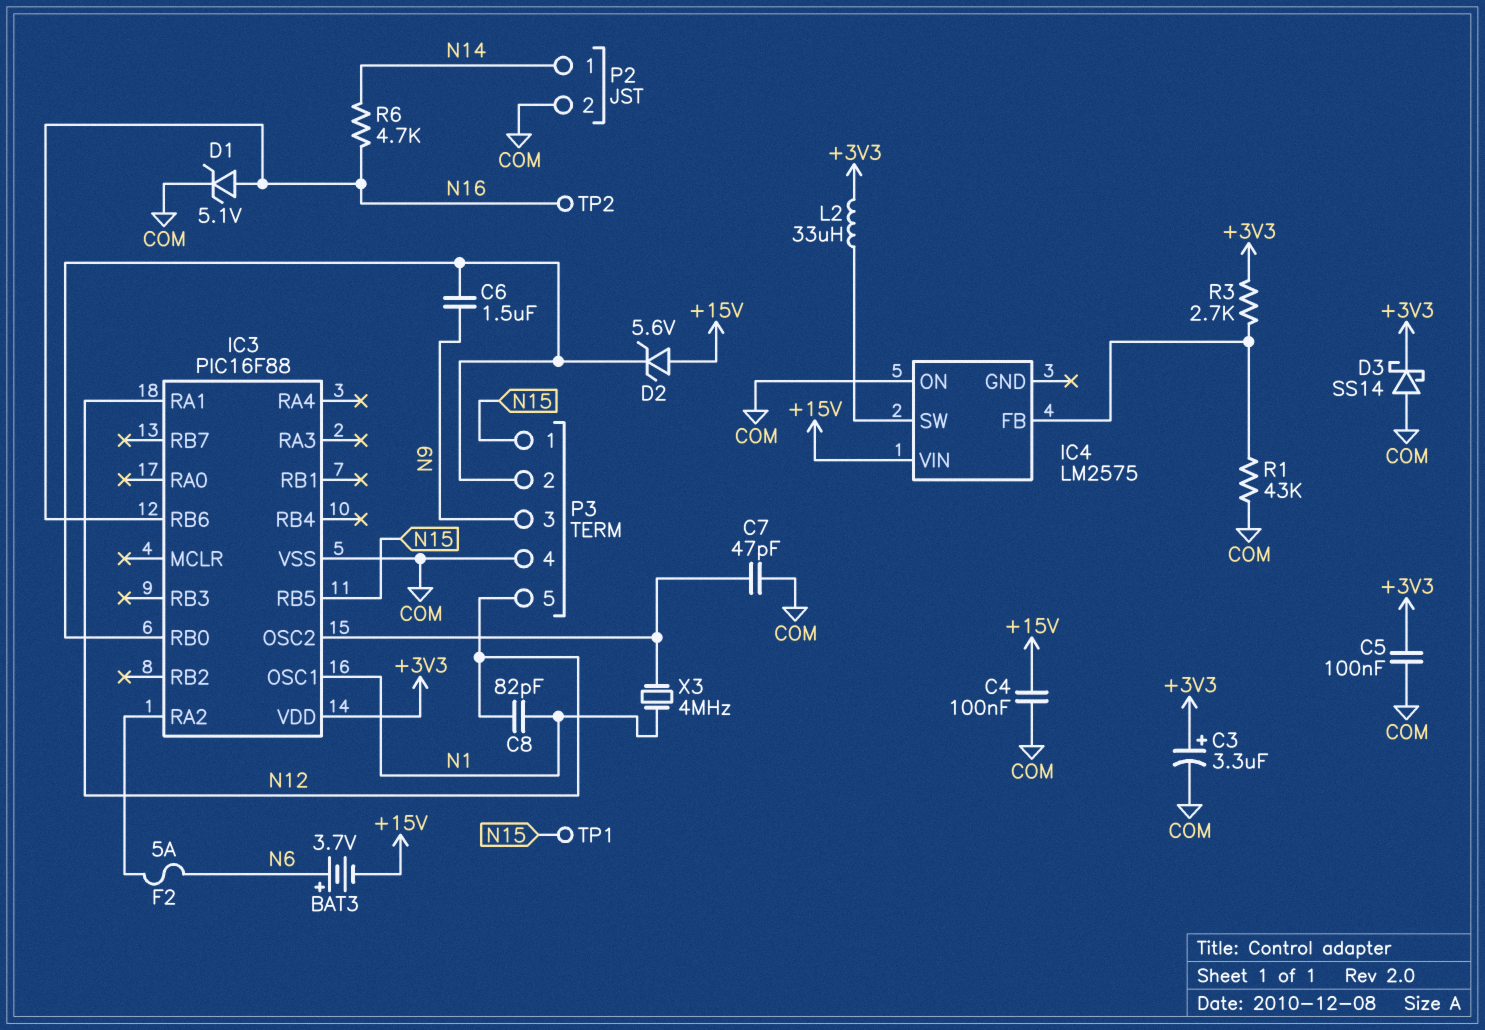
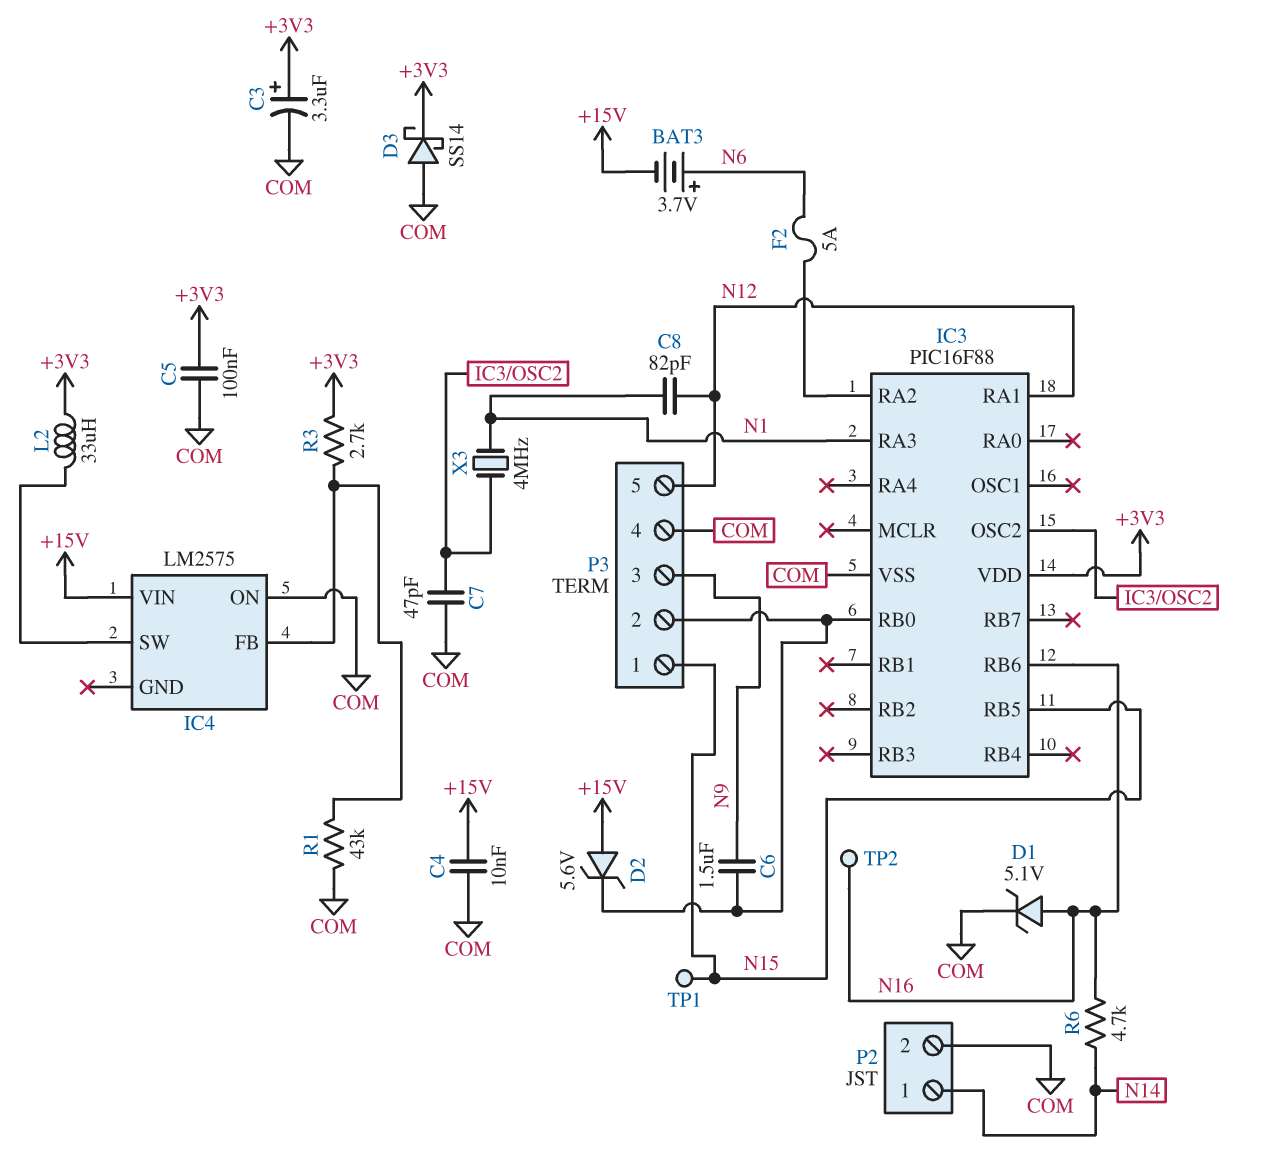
C4: 100nF (+15V, COM) -> 10nF (+15V, COM)
IC3 pin OSC1: N1 -> none
IC3 pin RA3: none -> N1

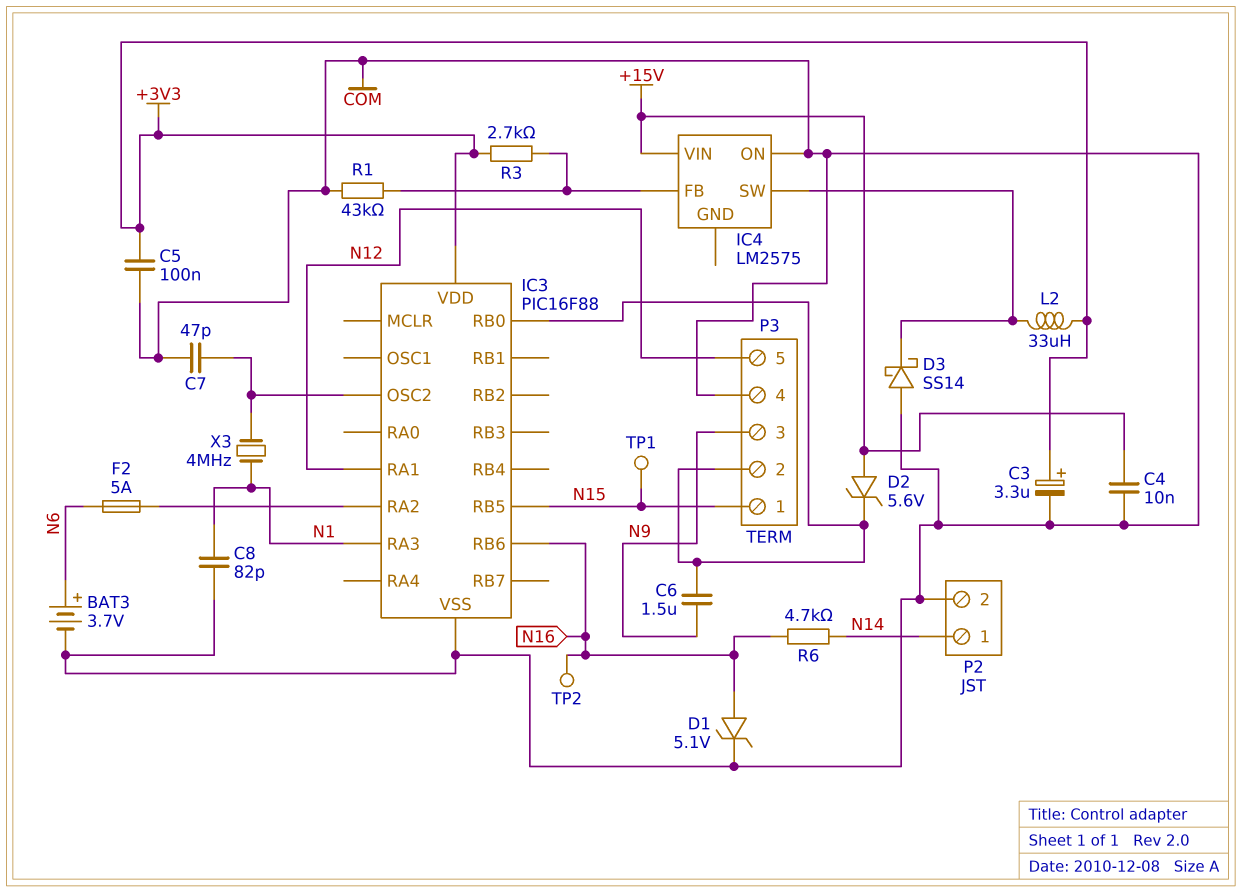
BAT3: 3.7V (plus N6, minus +15V) -> 3.7V (plus N6, minus COM)
C8: 82pF (N1, N12) -> 82pF (COM, N1)
D3: schottky SS14 (A COM, K +3V3) -> schottky SS14 (A COM, K IC4/SW)

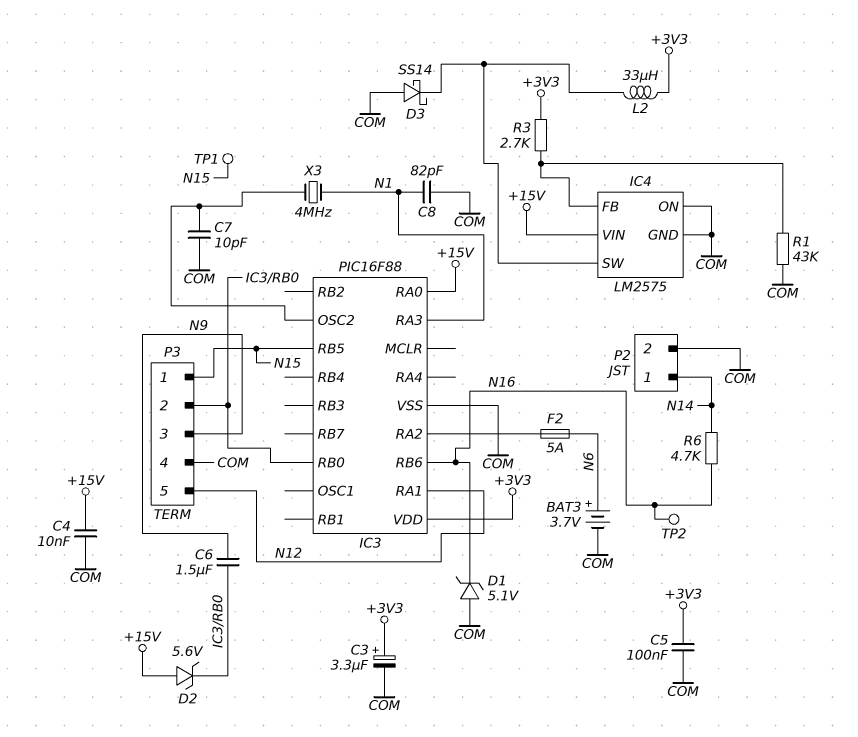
C7: 47pF (COM, IC3/OSC2) -> 10pF (COM, IC3/OSC2)
D1: zener 5.1V (A N16, K COM) -> zener 5.1V (A COM, K N16)
IC3 pin RA0: none -> +15V
IC4 pin GND: none -> COM

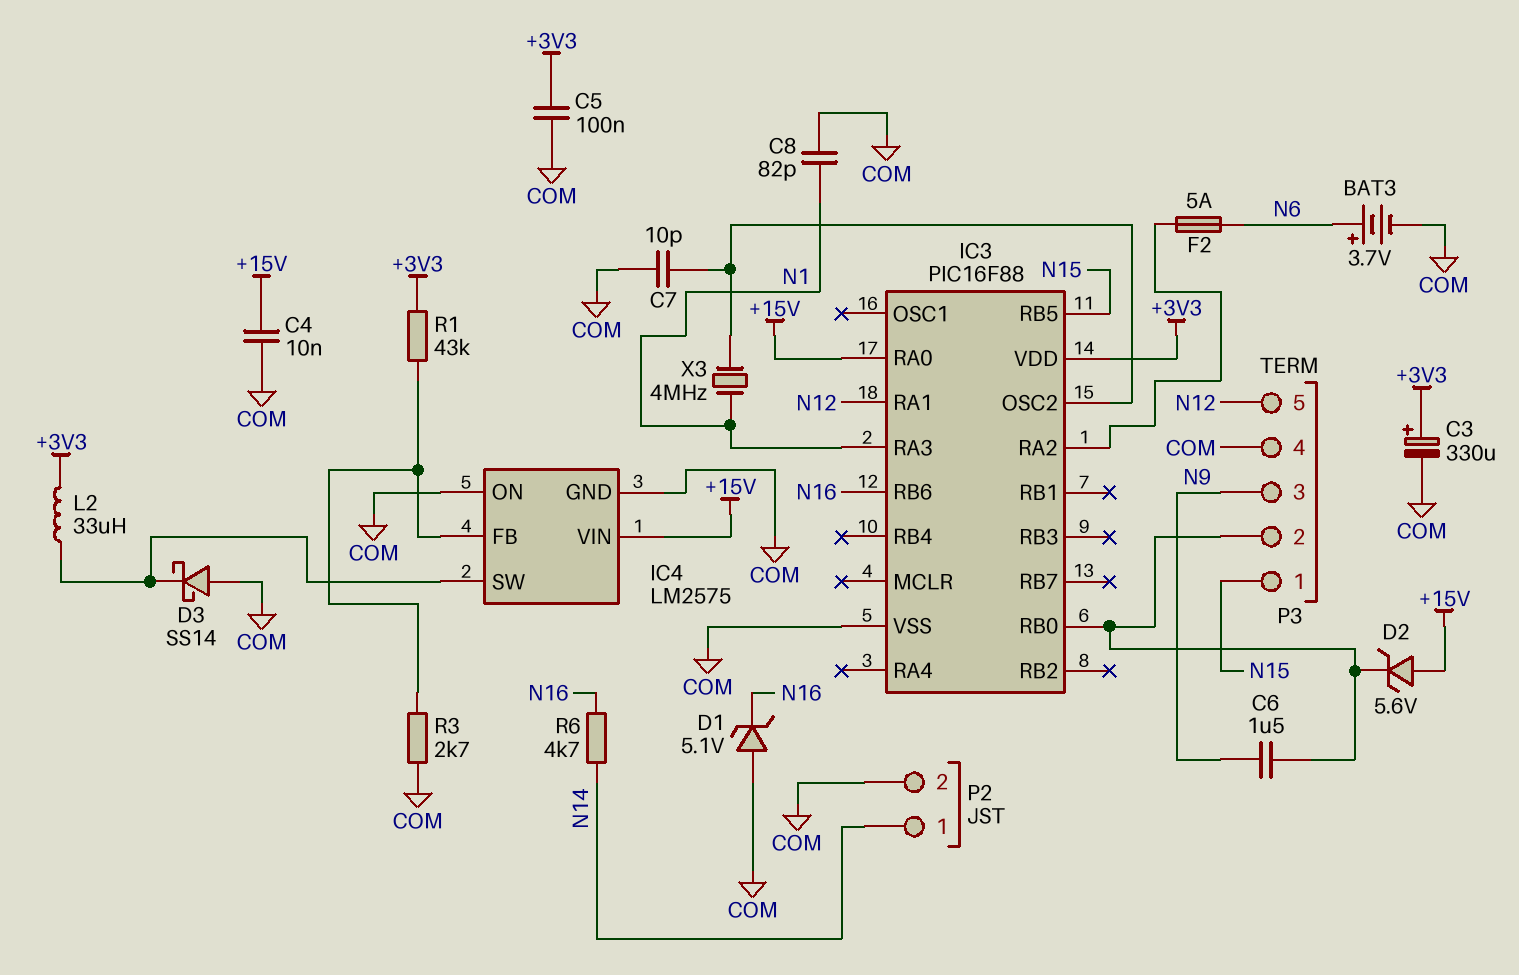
C3: 3.3uF (plus +3V3, minus COM) -> 330uF (plus +3V3, minus COM)
R1: 43k (COM, IC4/FB) -> 43k (+3V3, IC4/FB)
R3: 2.7k (+3V3, IC4/FB) -> 2.7k (COM, IC4/FB)
TP1: test point (N15) -> none
TP2: test point (N16) -> none

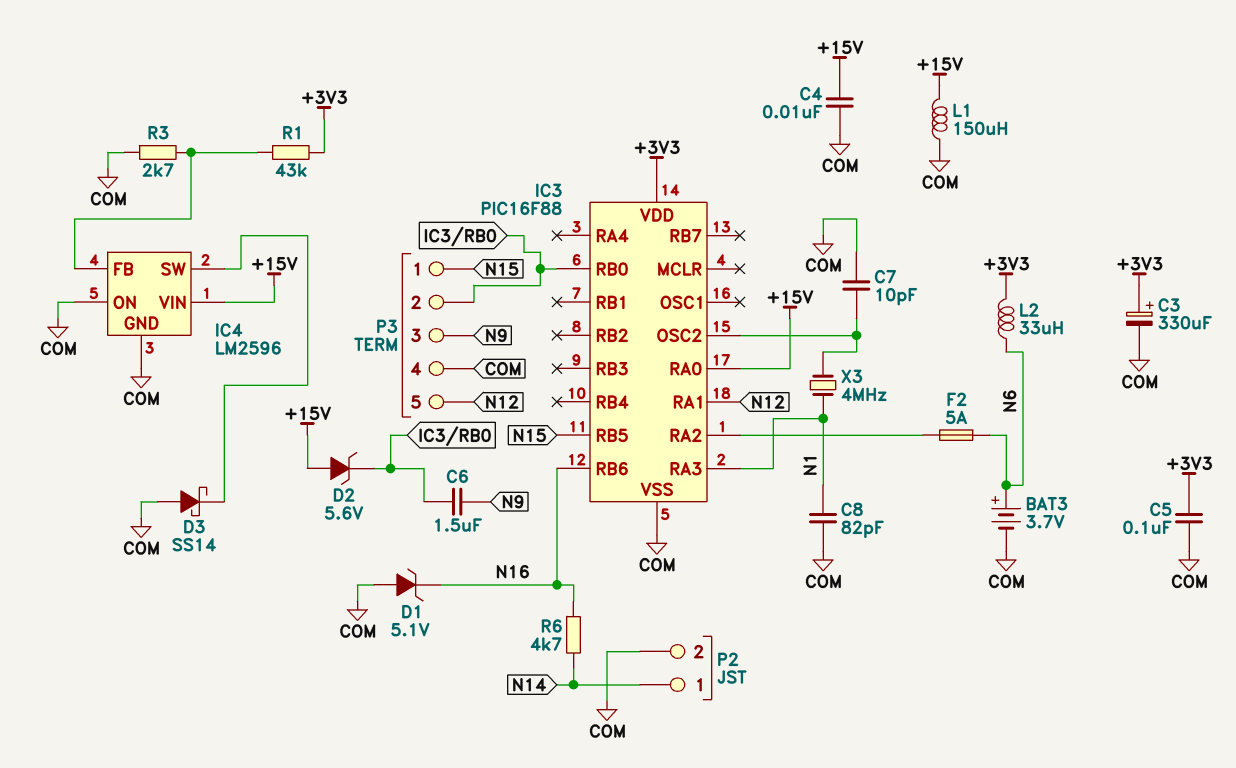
IC4: LM2575 -> LM2596
L1: none -> 150uH (+15V, COM)
L2: 33uH (+3V3, IC4/SW) -> 33uH (+3V3, N6)

